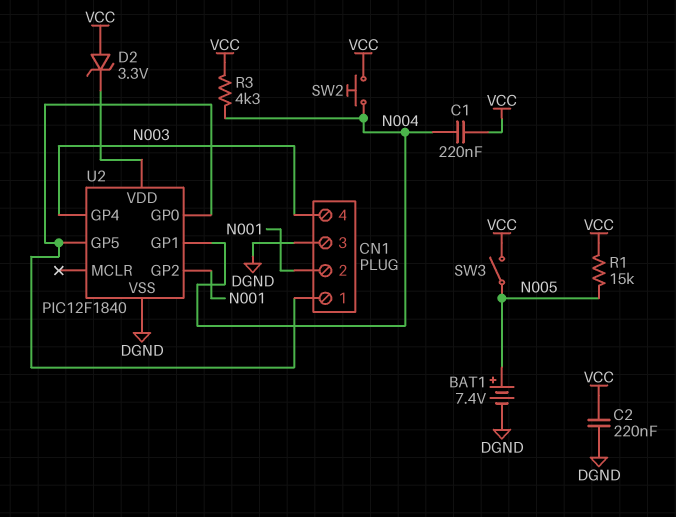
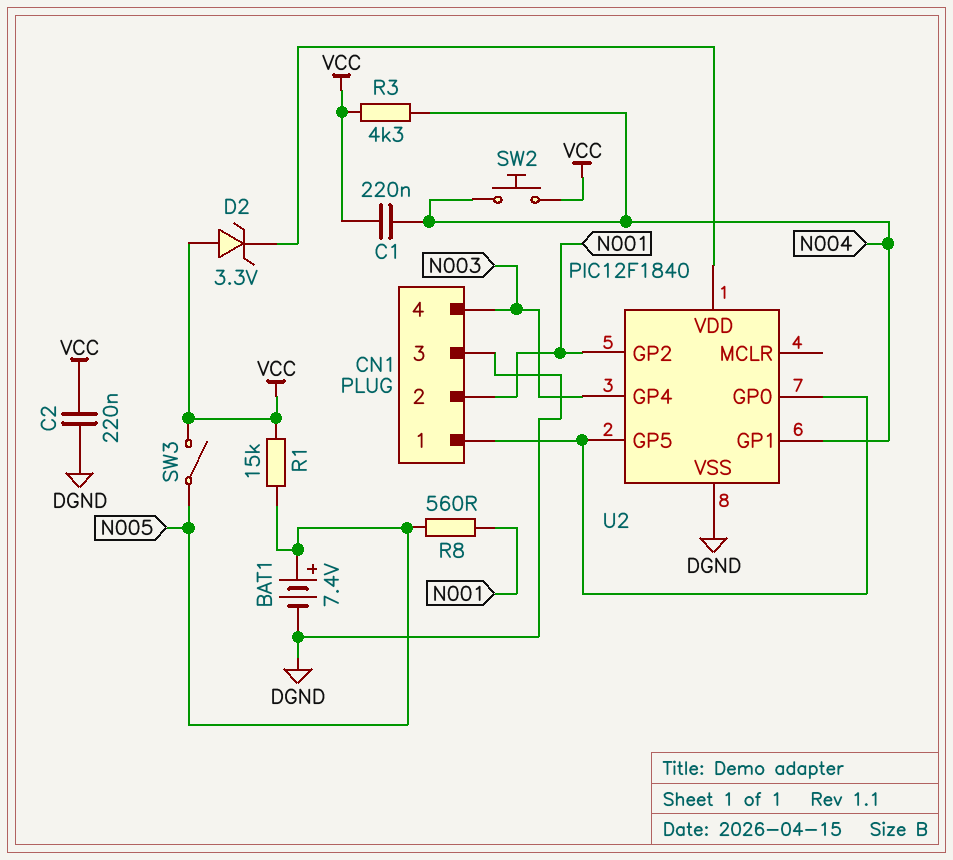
R8: none -> 560 (N001, N005)

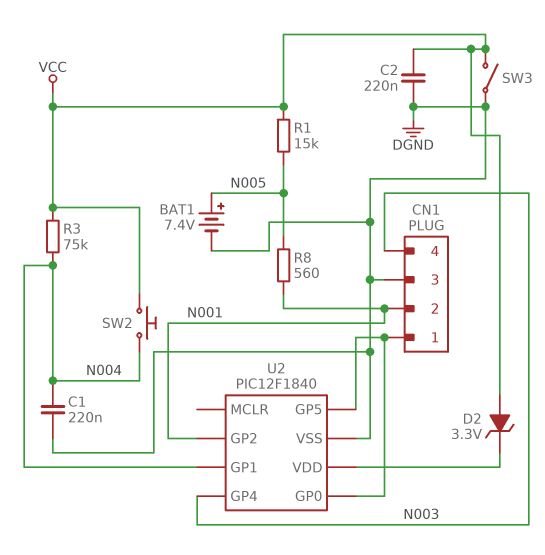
C1: 220nF (N004, VCC) -> 220nF (DGND, N004)
R3: 4.3k (N004, VCC) -> 75k (N004, VCC)
SW3: switch (N005, VCC) -> switch (DGND, VCC)

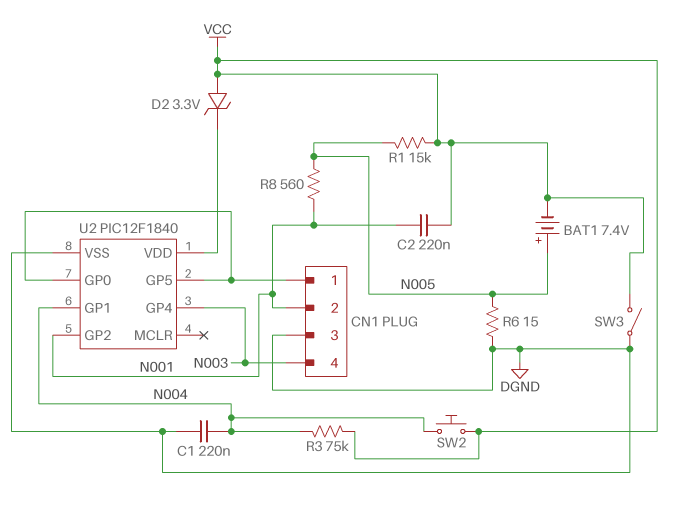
BAT1: 7.4V (plus N005, minus DGND) -> 7.4V (plus N005, minus VCC)
C2: 220nF (DGND, VCC) -> 220nF (N001, VCC)
R6: none -> 15 (DGND, N005)

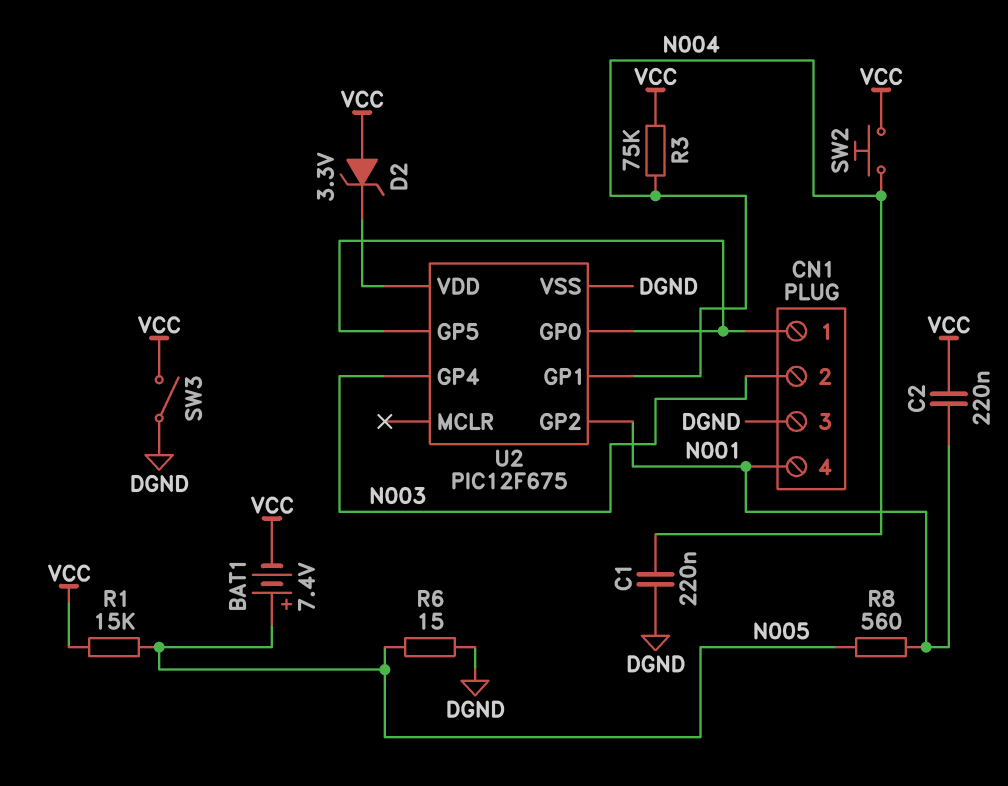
CN1 pin 2: N001 -> N003
CN1 pin 4: N003 -> N001
U2: PIC12F1840 -> PIC12F675

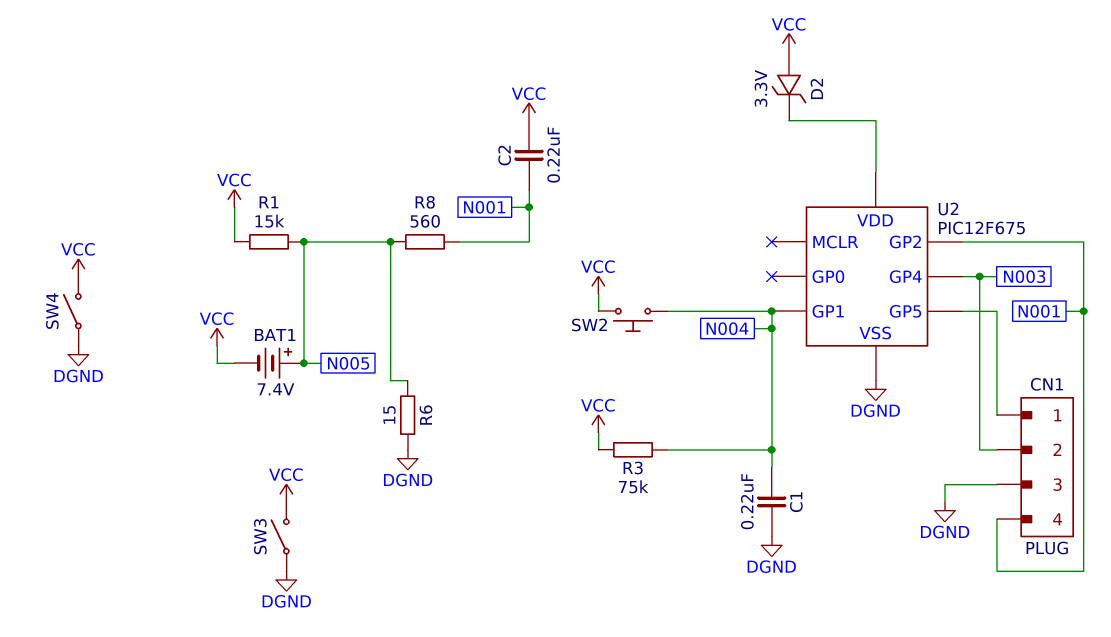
SW4: none -> switch (DGND, VCC)
U2 pin GP0: CN1/1 -> none

